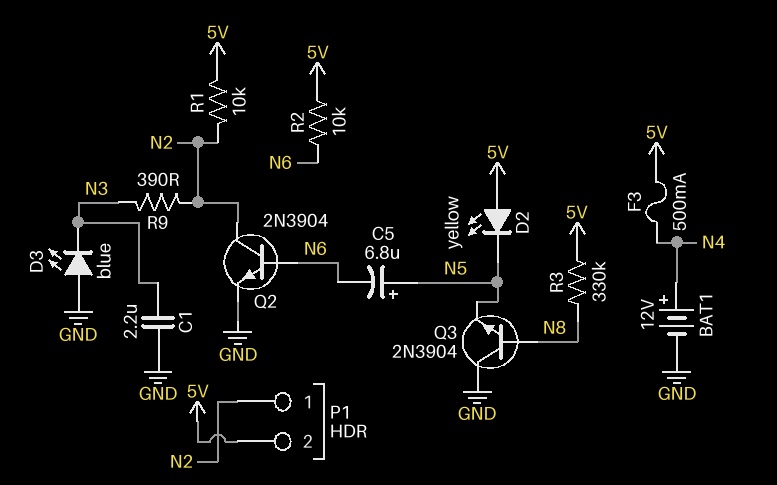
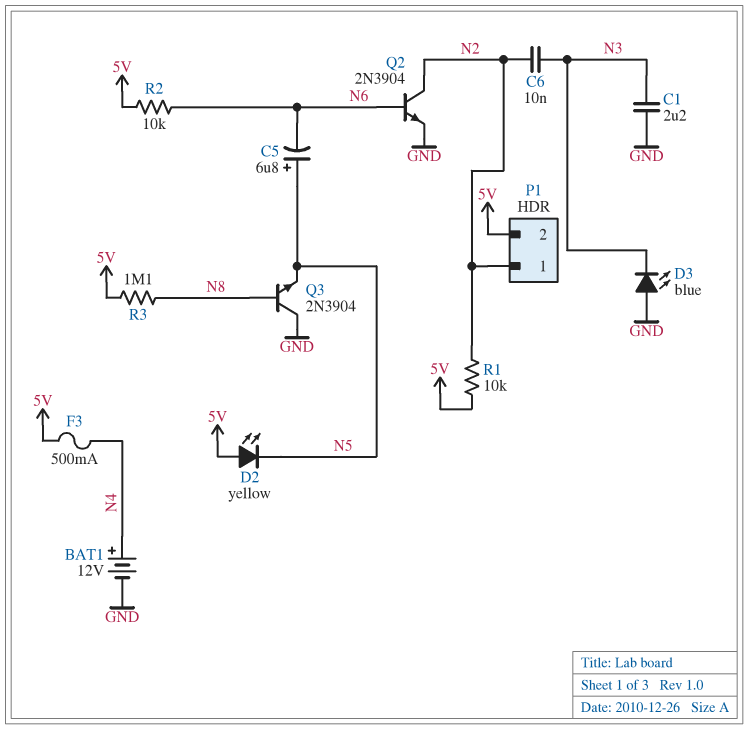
C6: none -> 10nF (N2, N3)
R3: 330k (5V, N8) -> 1.1M (5V, N8)
R9: 390 (N2, N3) -> none

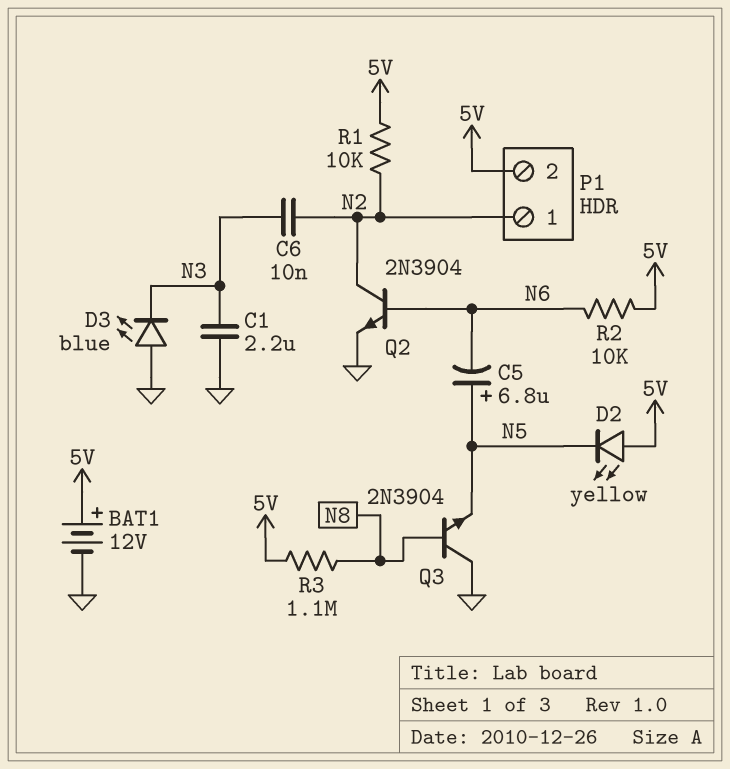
BAT1: 12V (plus N4, minus GND) -> 12V (plus 5V, minus GND)
F3: 500mA (5V, N4) -> none

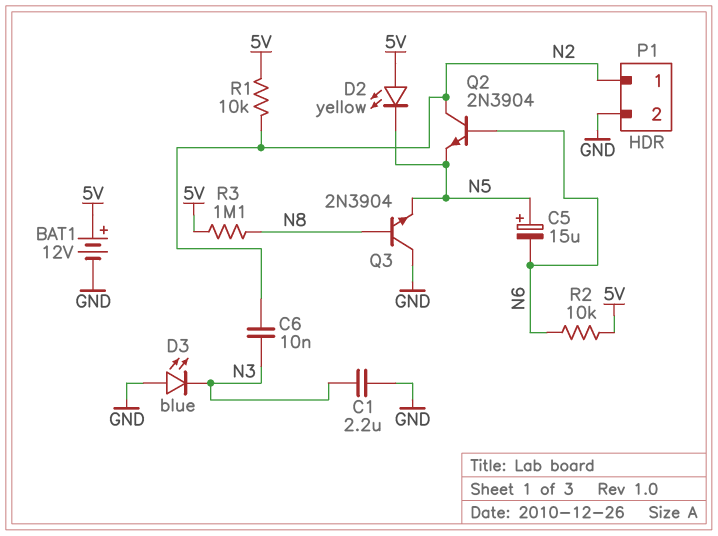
C5: 6.8uF (plus N5, minus N6) -> 15uF (plus N5, minus N6)
P1 pin 2: 5V -> GND
Q2: NPN 2N3904 (B N6, C N2, E GND) -> NPN 2N3904 (B N6, C N2, E N5)

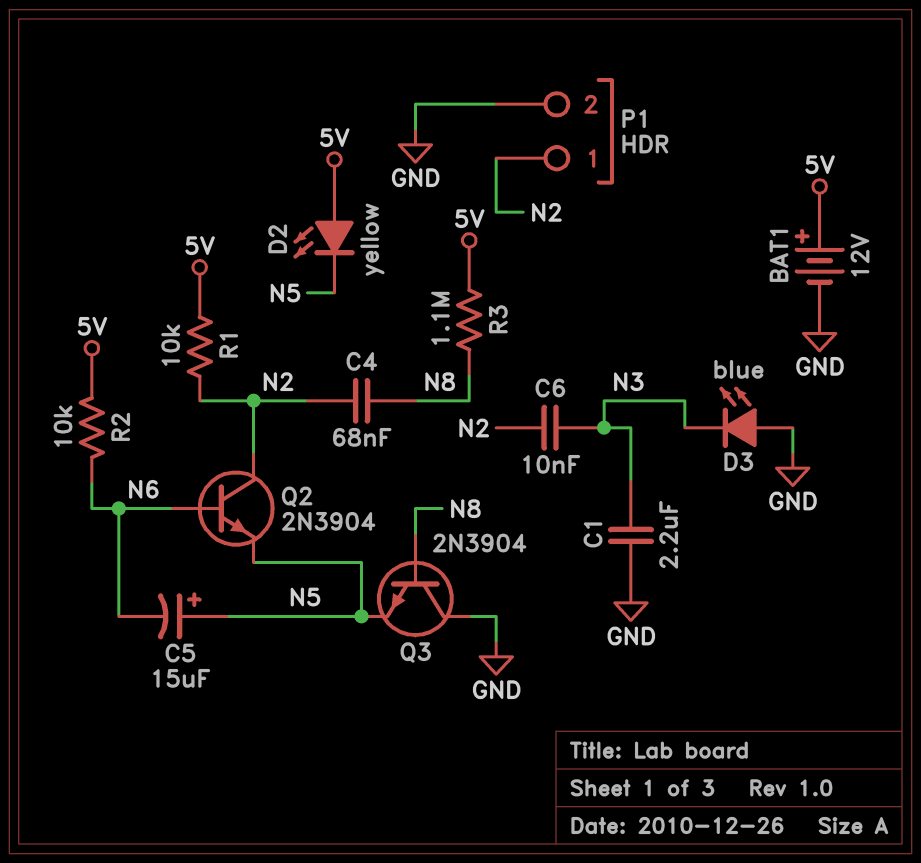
C4: none -> 68nF (N2, N8)

